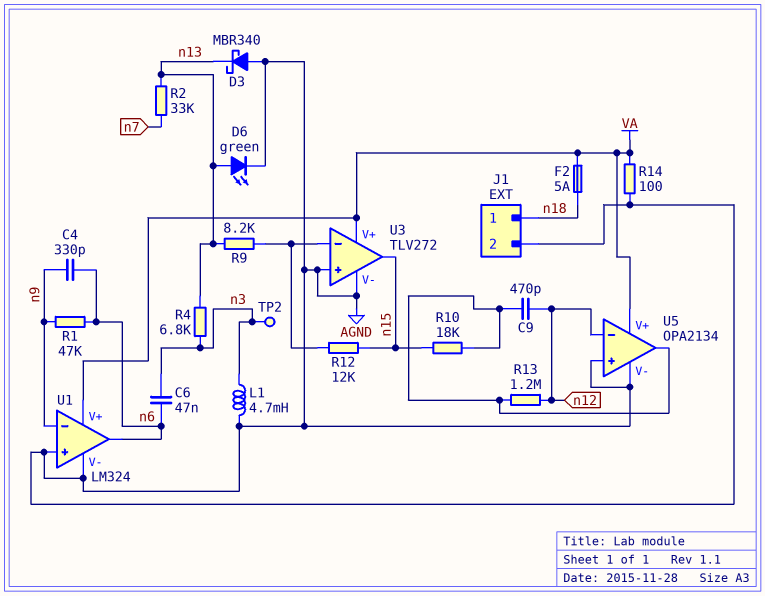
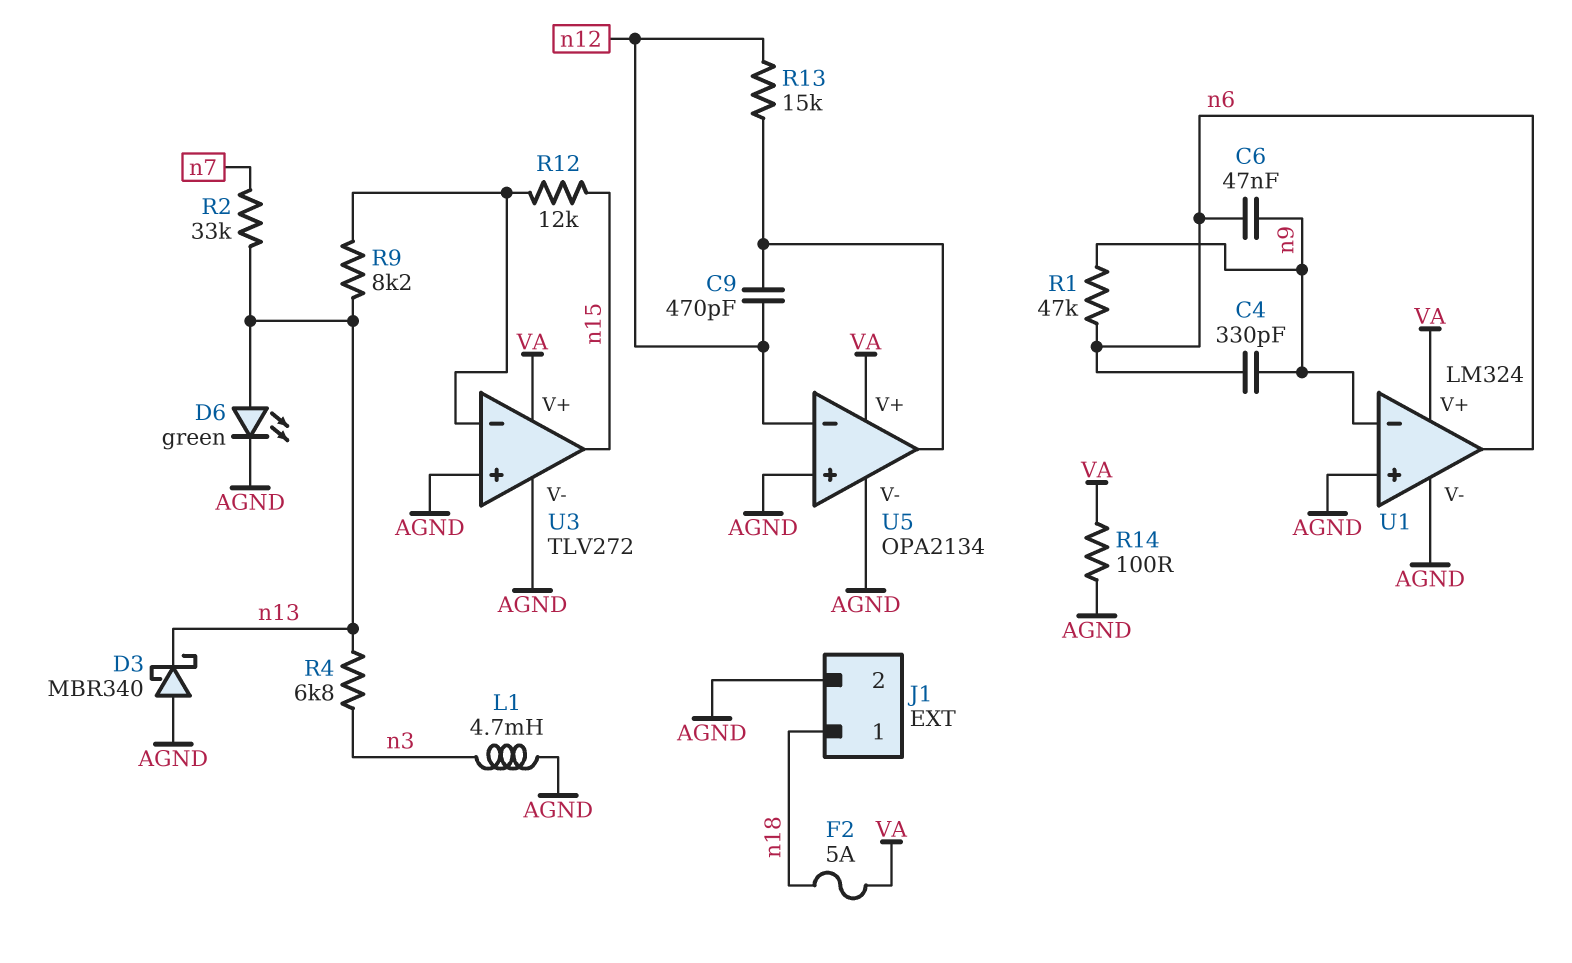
C6: 47nF (n3, n6) -> 47nF (n6, n9)
R10: 18k (U5/out, n15) -> none
R13: 1.2M (U5/out, n12) -> 15k (U5/out, n12)
TP2: test point (n3) -> none

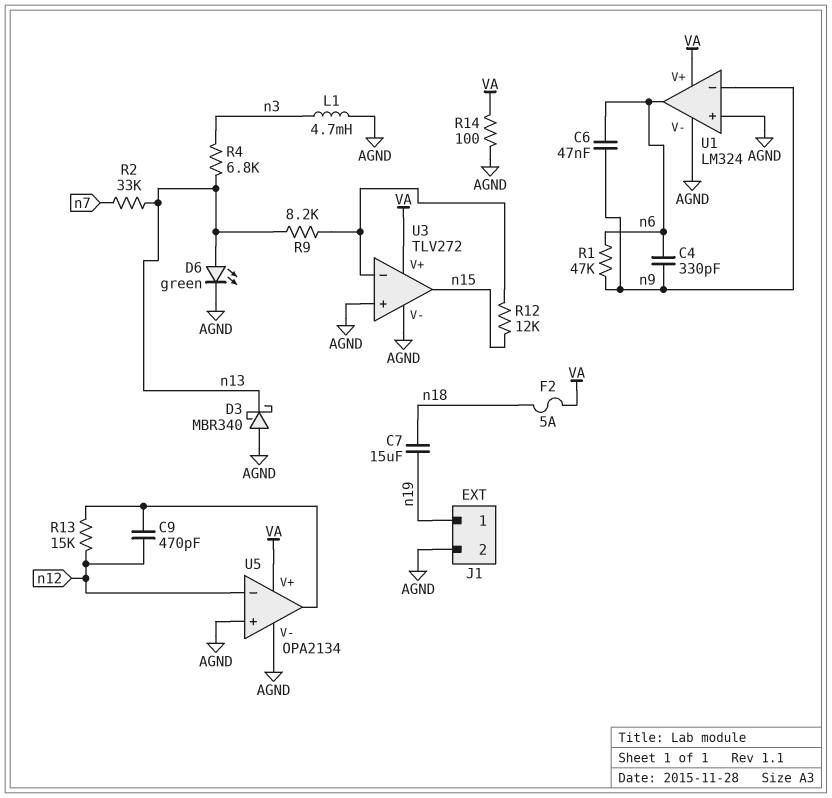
C7: none -> 15uF (n18, n19)
J1 pin 1: n18 -> n19

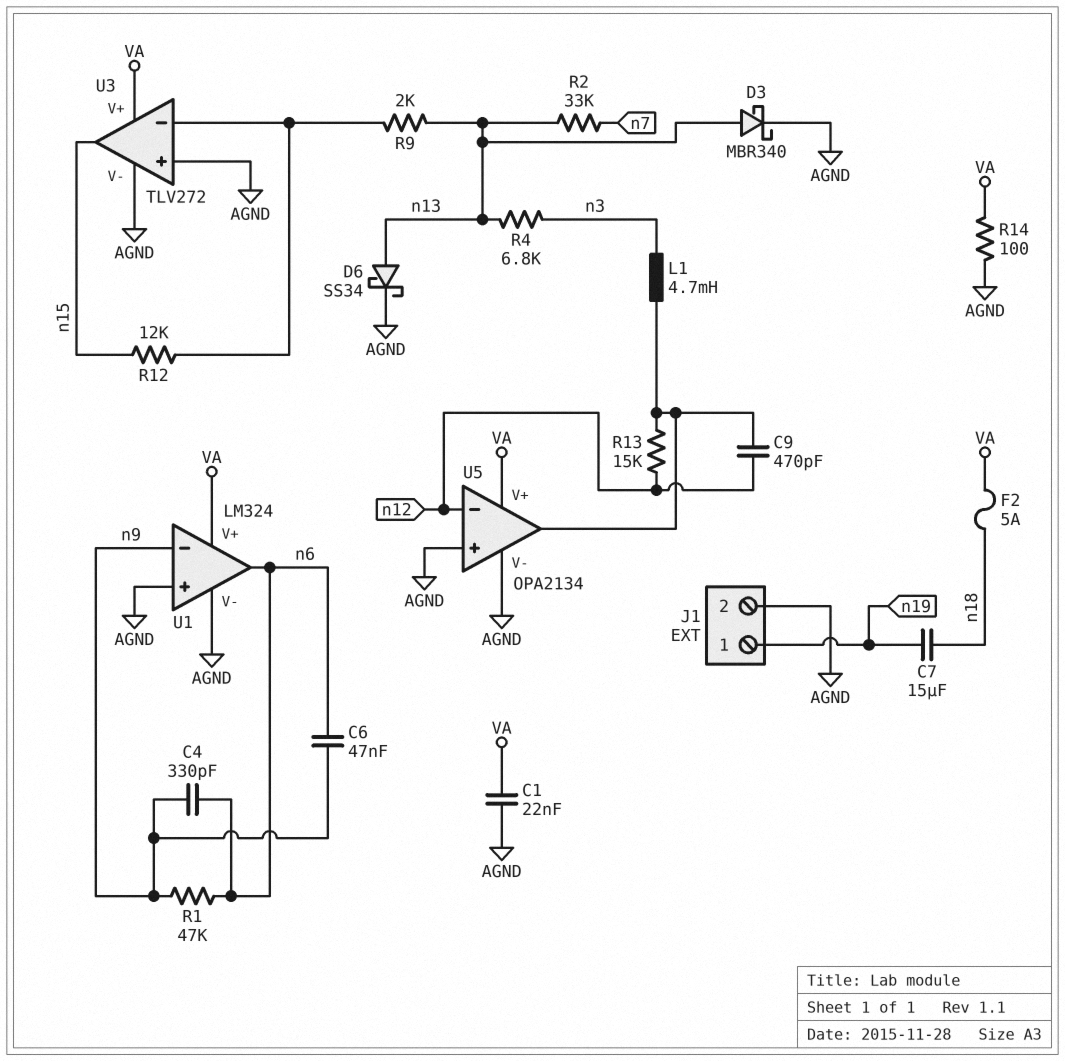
C1: none -> 22nF (AGND, VA)
D3: schottky MBR340 (A AGND, K n13) -> schottky MBR340 (A n13, K AGND)
D6: LED green (A n13, K AGND) -> schottky SS34 (A n13, K AGND)
L1: 4.7mH (AGND, n3) -> 4.7mH (U5/out, n3)
R9: 8.2k (U3/in-, n13) -> 2k (U3/in-, n13)

